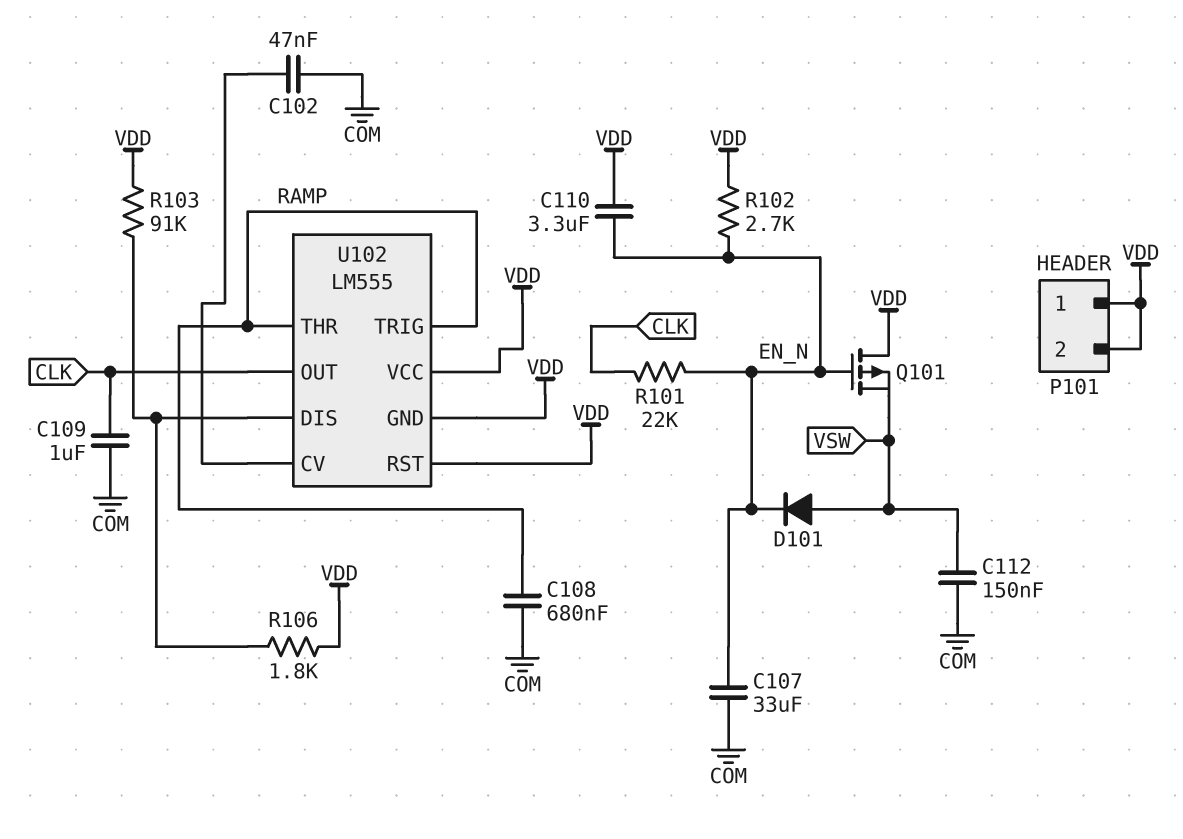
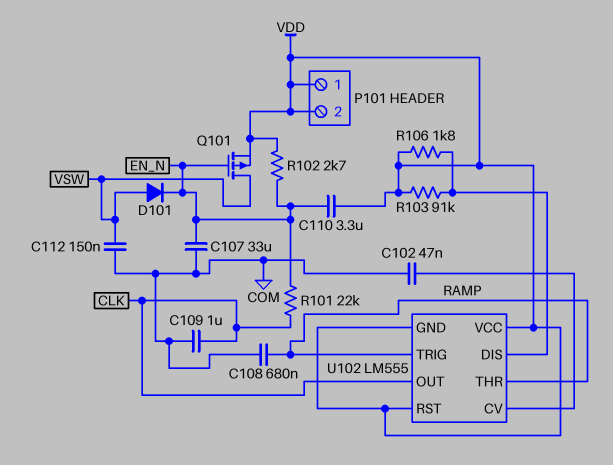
Q101: PMOS (G EN_N, D VDD, S VSW) -> PMOS (G EN_N, D VSW, S VDD)

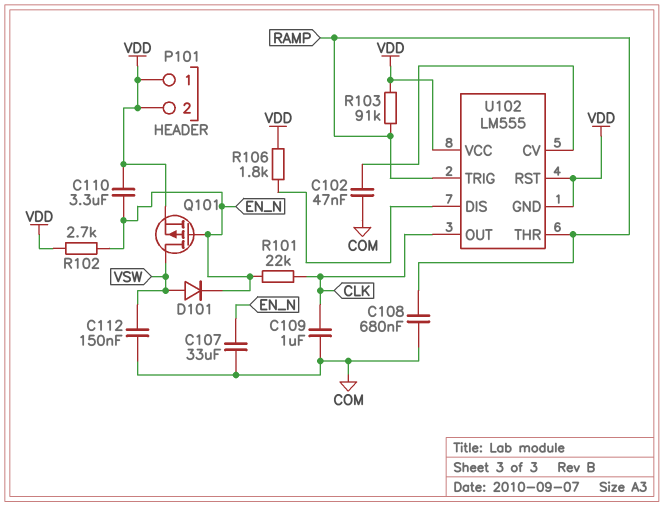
R103: 91k (U102/DIS, VDD) -> 91k (RAMP, VDD)

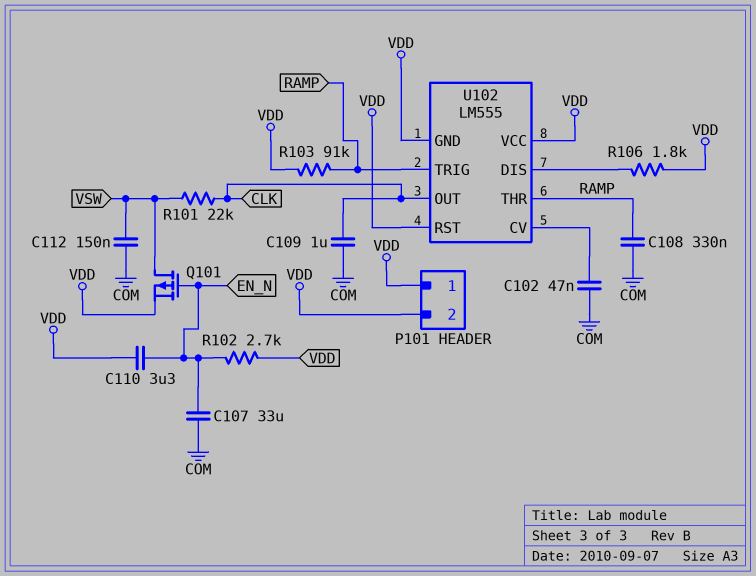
C108: 680nF (COM, RAMP) -> 330nF (COM, RAMP)
D101: diode (A VSW, K EN_N) -> none
R101: 22k (CLK, EN_N) -> 22k (CLK, VSW)

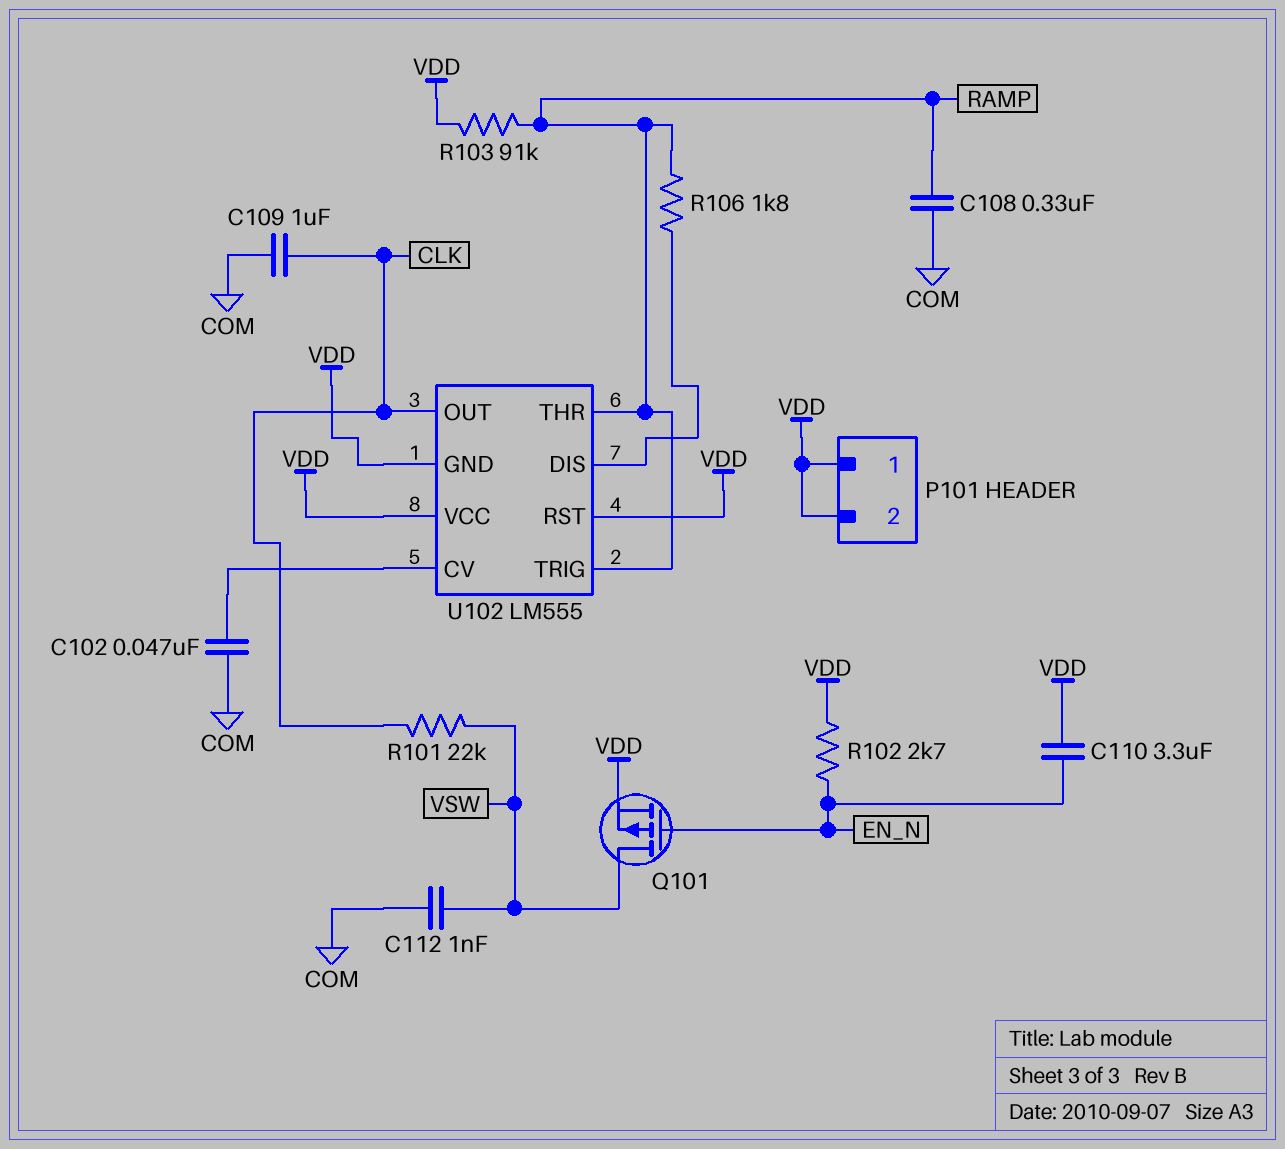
C107: 33uF (COM, EN_N) -> none
C112: 150nF (COM, VSW) -> 1nF (COM, VSW)
R106: 1.8k (U102/DIS, VDD) -> 1.8k (RAMP, U102/DIS)

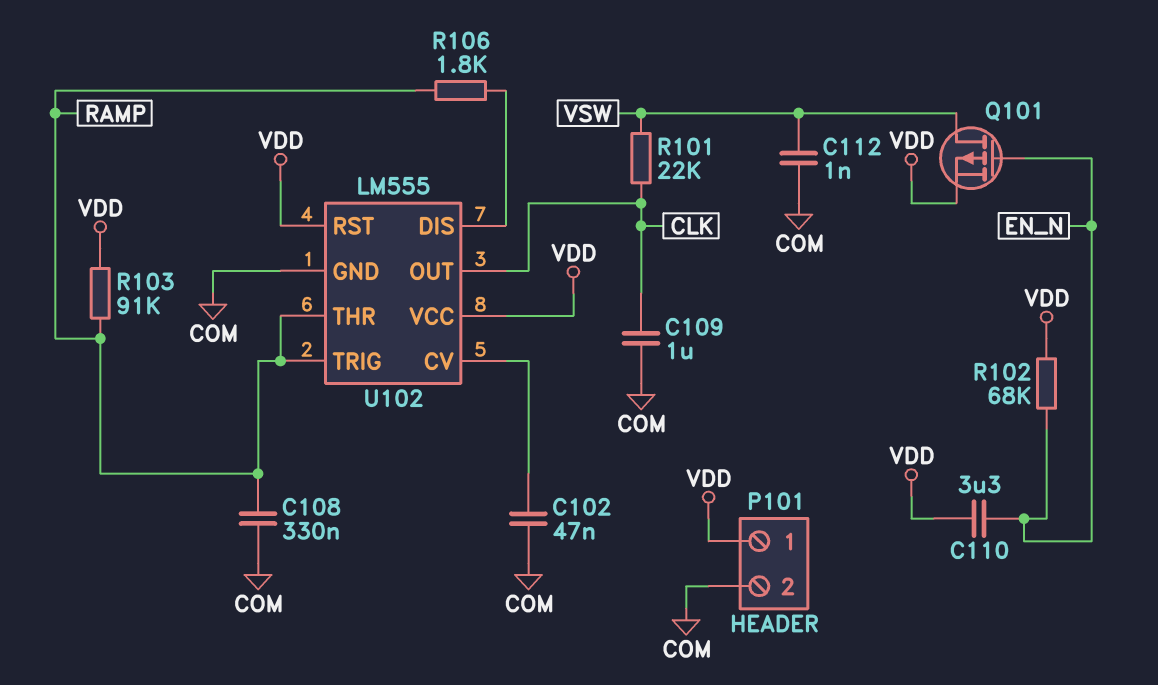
P101 pin 2: VDD -> COM
R102: 2.7k (EN_N, VDD) -> 68k (EN_N, VDD)
U102 pin GND: VDD -> COM

